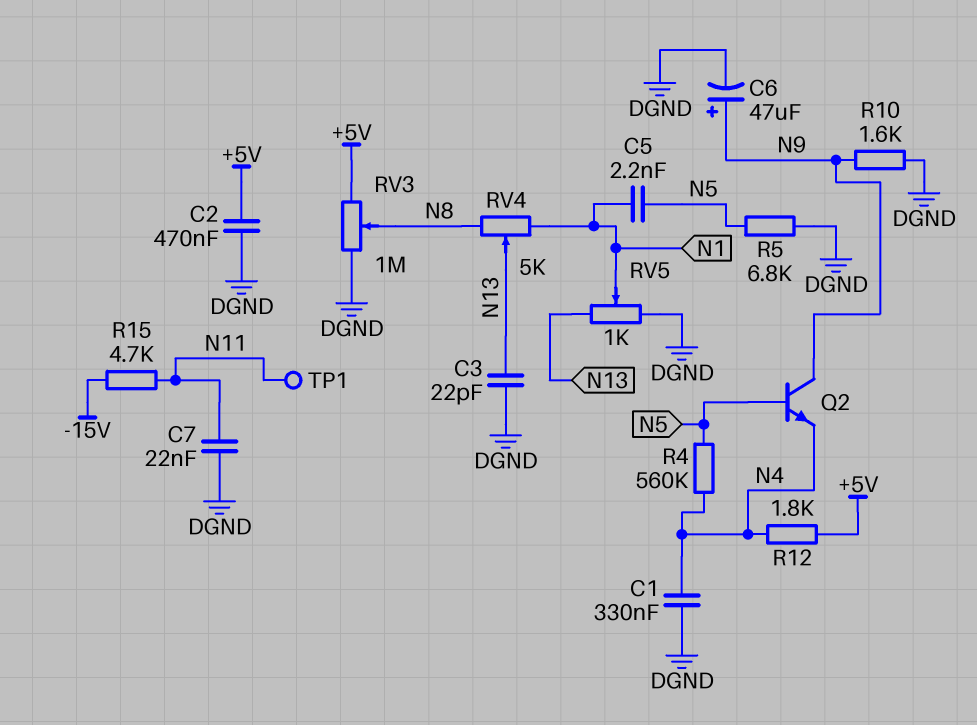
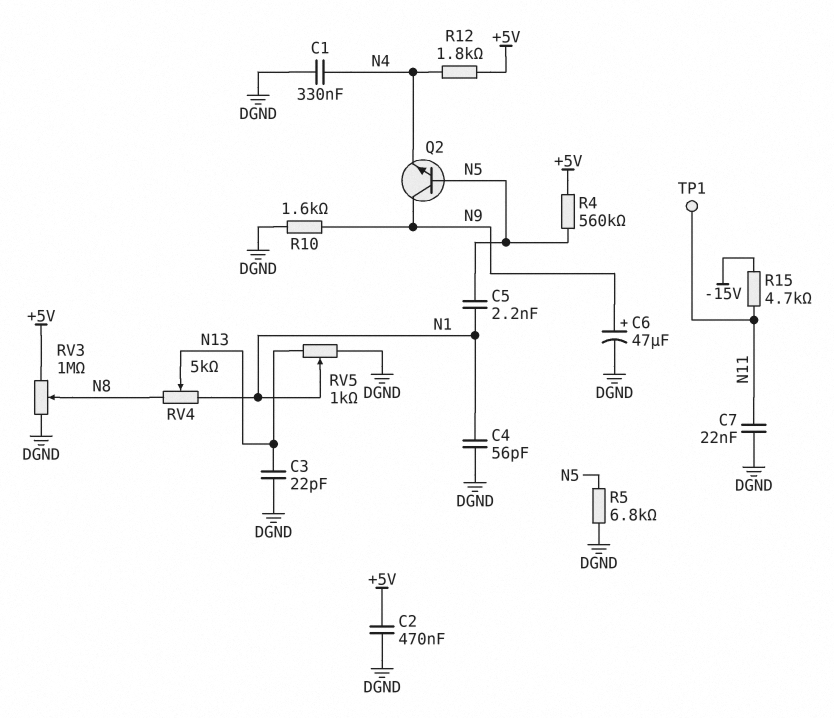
C4: none -> 56pF (DGND, N1)
R4: 560k (N4, N5) -> 560k (+5V, N5)

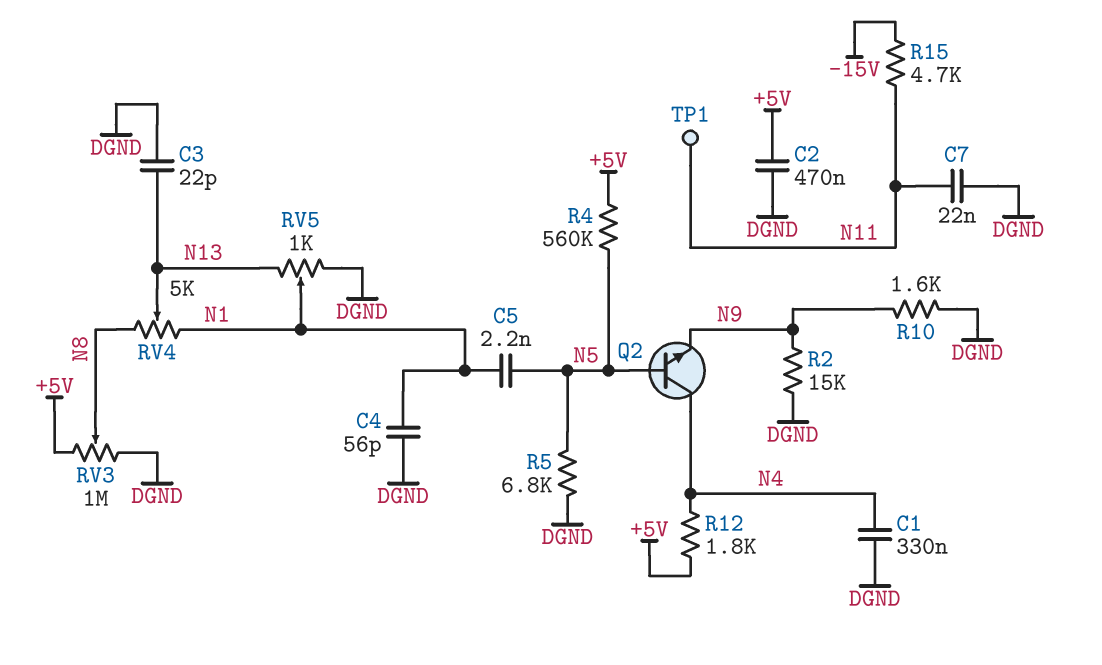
C6: 47uF (plus N9, minus DGND) -> none
Q2: NPN (B N5, C N9, E N4) -> NPN (B N5, C N4, E N9)
R2: none -> 15k (DGND, N9)

